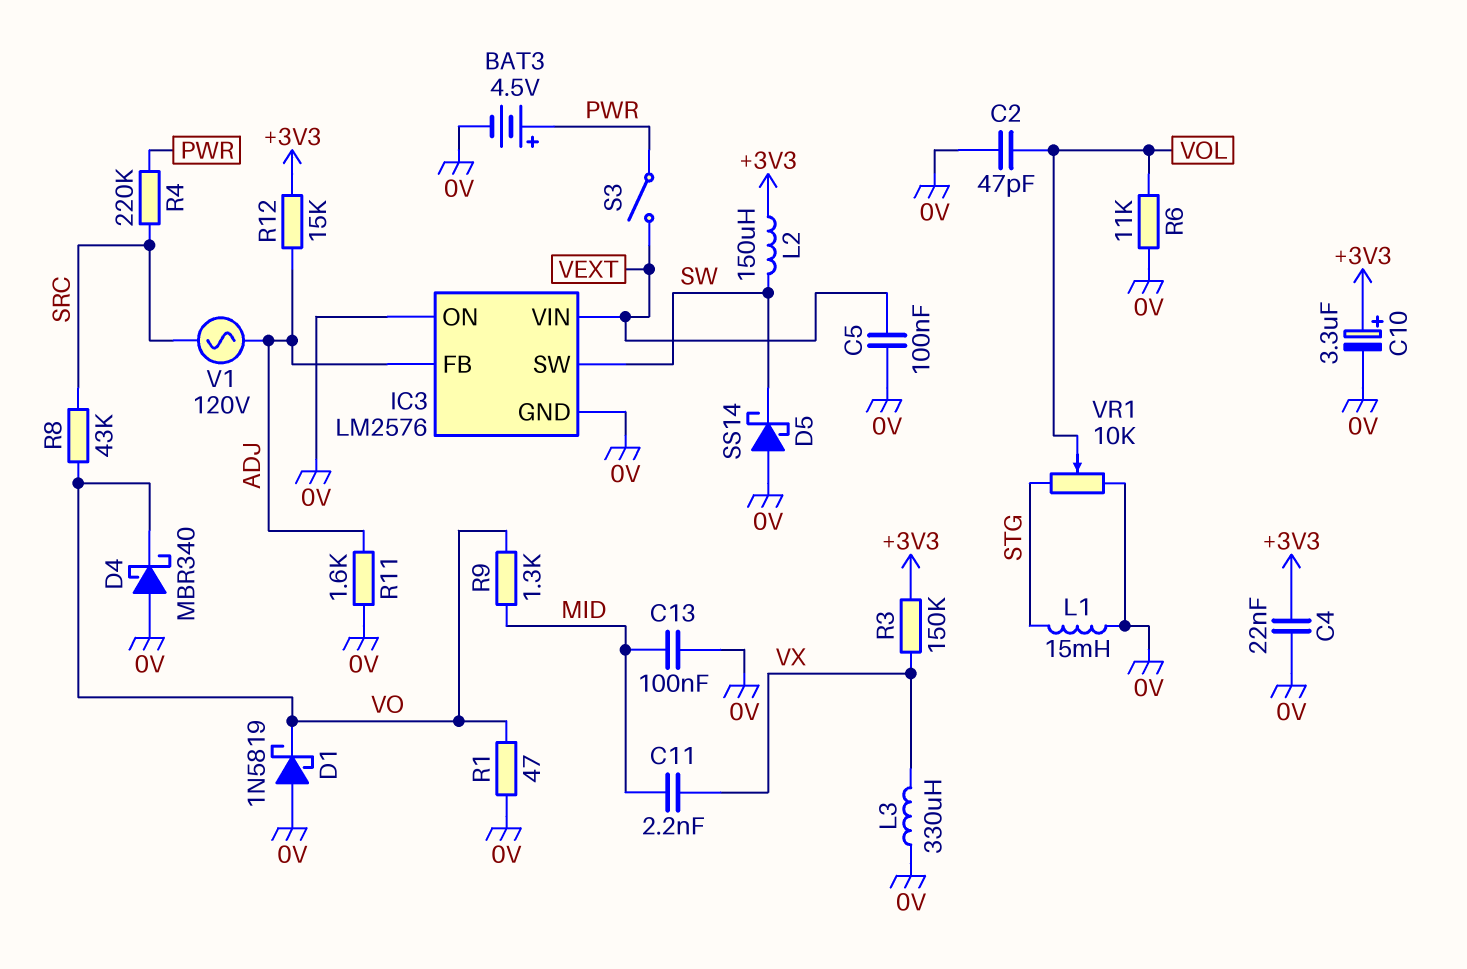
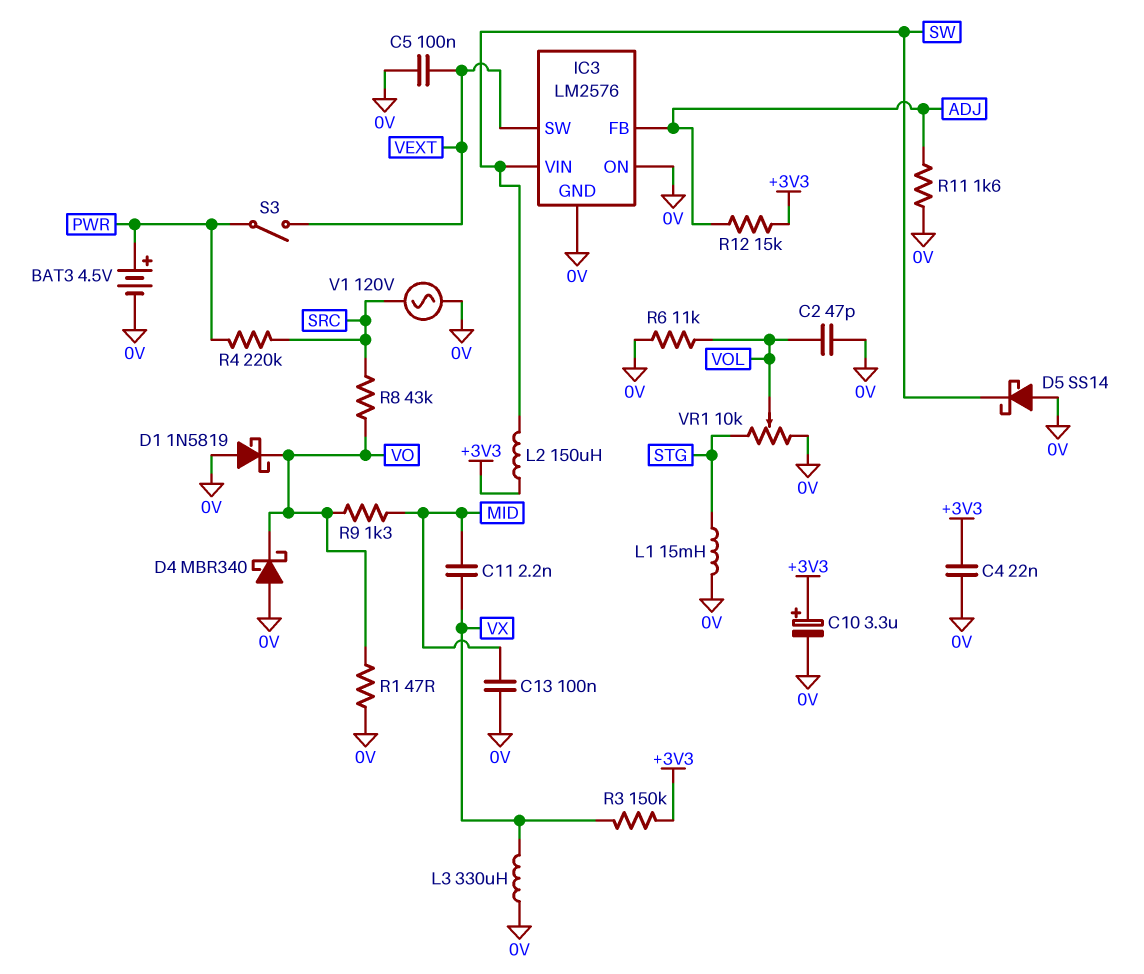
IC3 pin SW: SW -> VEXT
IC3 pin VIN: VEXT -> SW
V1: AC 120V (ADJ, SRC) -> AC 120V (0V, SRC)

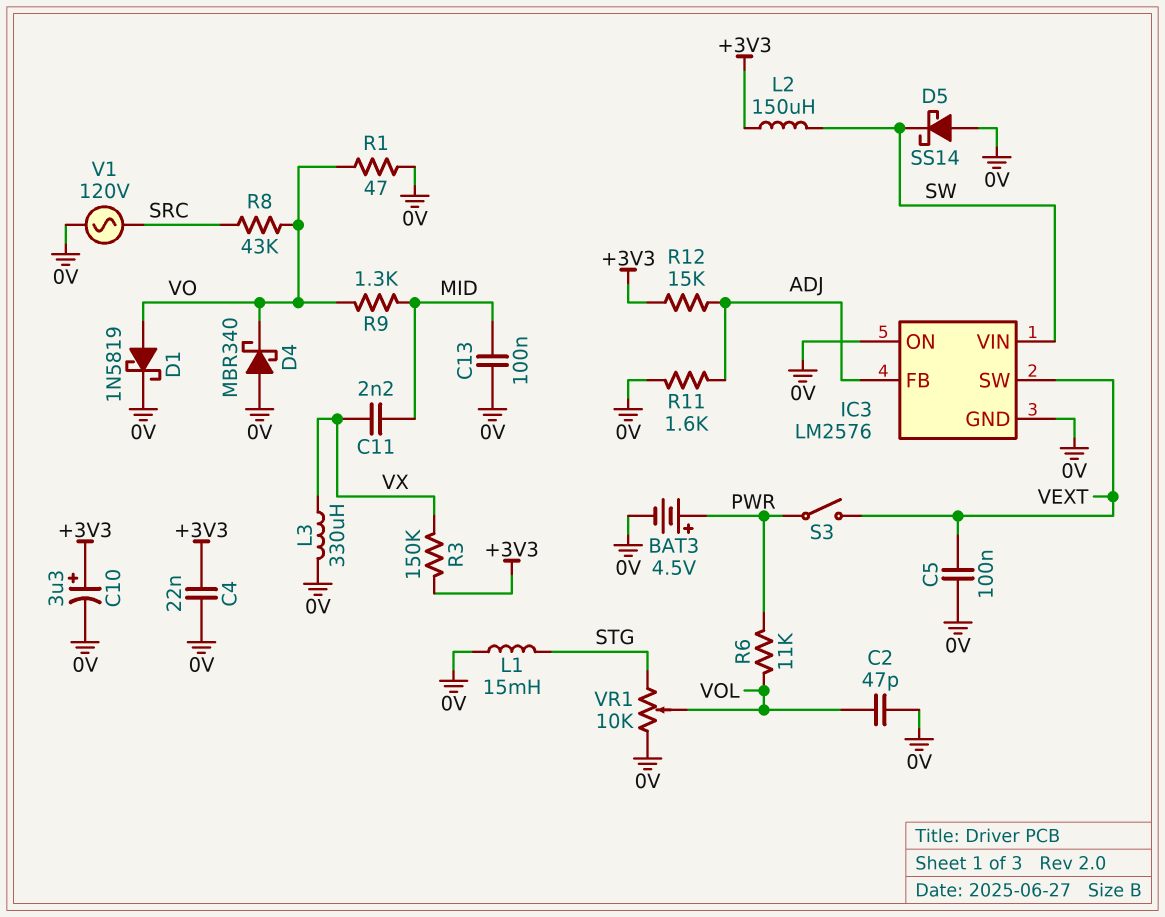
D1: schottky 1N5819 (A 0V, K VO) -> schottky 1N5819 (A VO, K 0V)
R4: 220k (PWR, SRC) -> none
R6: 11k (0V, VOL) -> 11k (PWR, VOL)

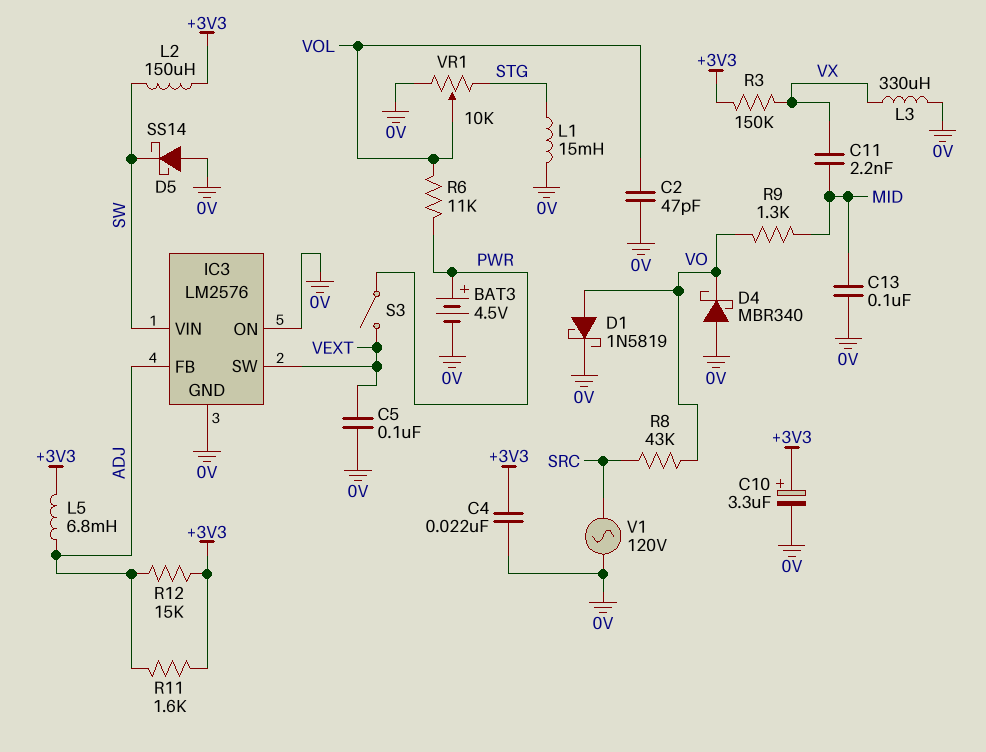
L5: none -> 6.8mH (+3V3, ADJ)
R1: 47 (0V, VO) -> none
R11: 1.6k (0V, ADJ) -> 1.6k (+3V3, ADJ)

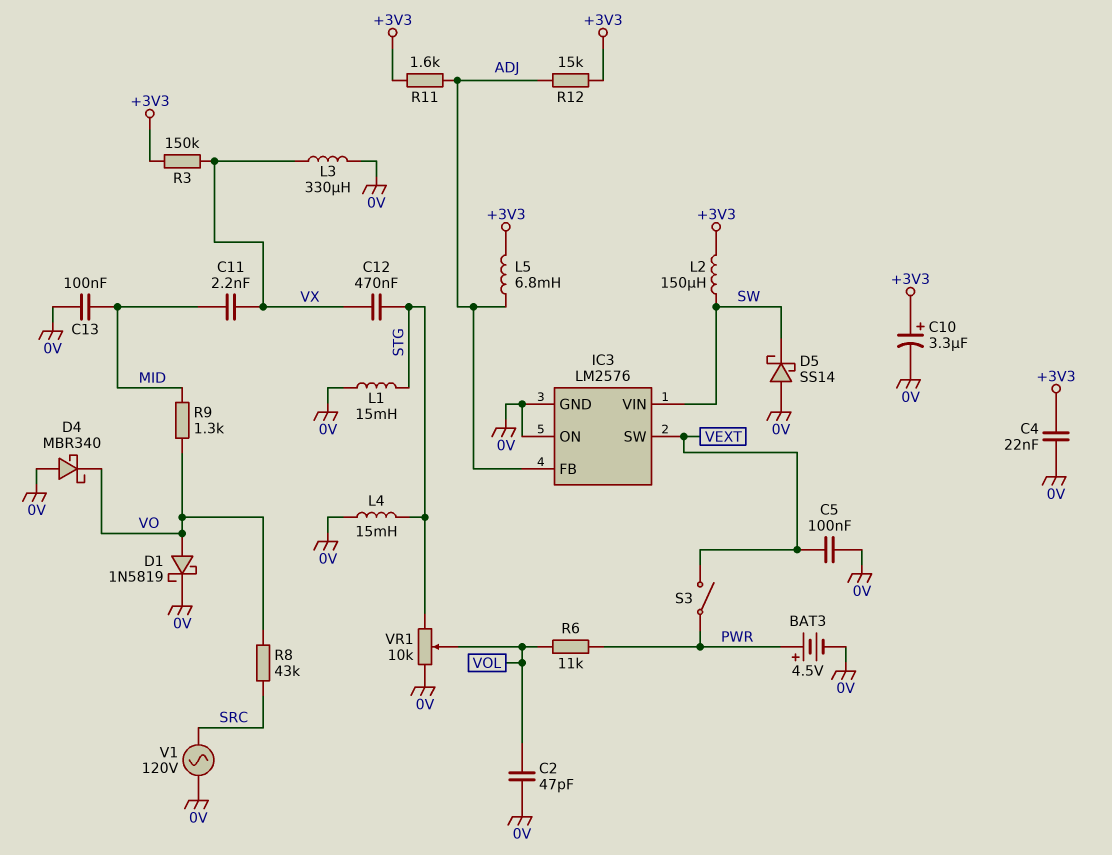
C12: none -> 470nF (STG, VX)
L4: none -> 15mH (0V, STG)

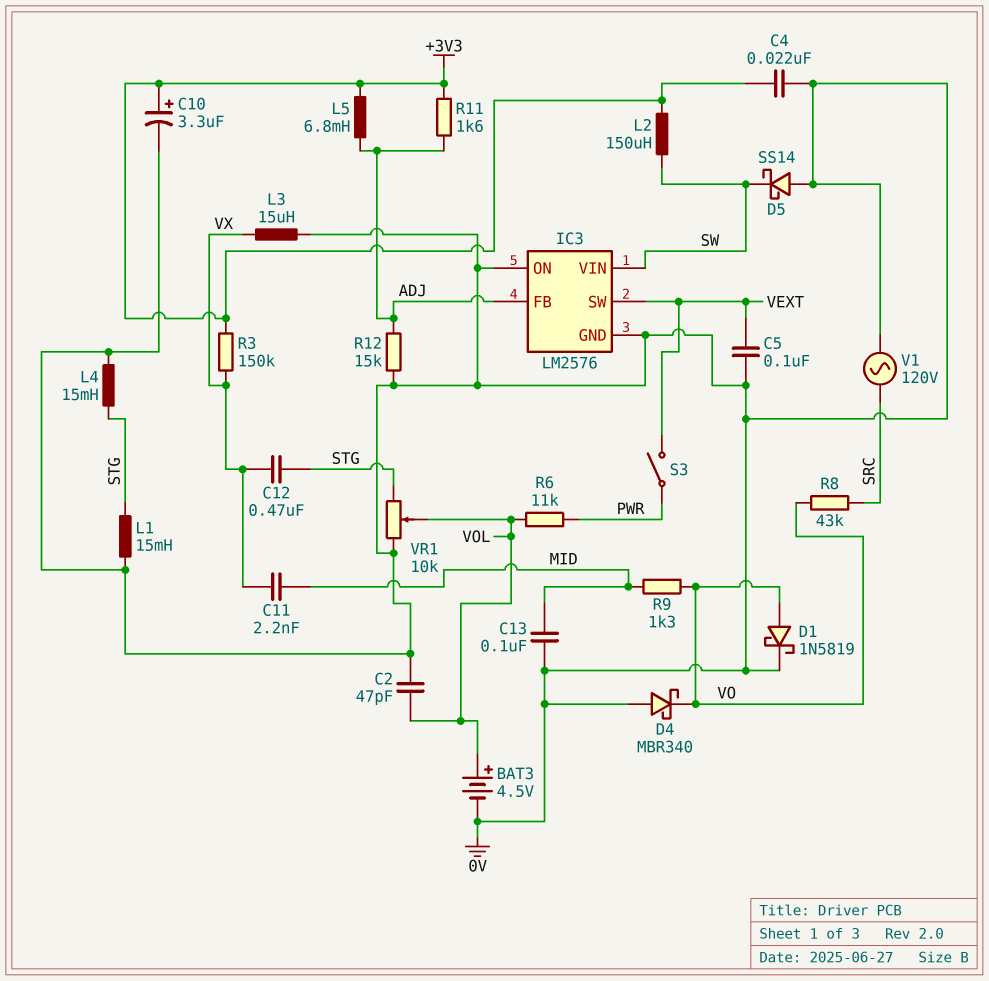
BAT3: 4.5V (plus PWR, minus 0V) -> 4.5V (plus VOL, minus 0V)
L3: 330uH (0V, VX) -> 15uH (0V, VX)
R12: 15k (+3V3, ADJ) -> 15k (0V, ADJ)

